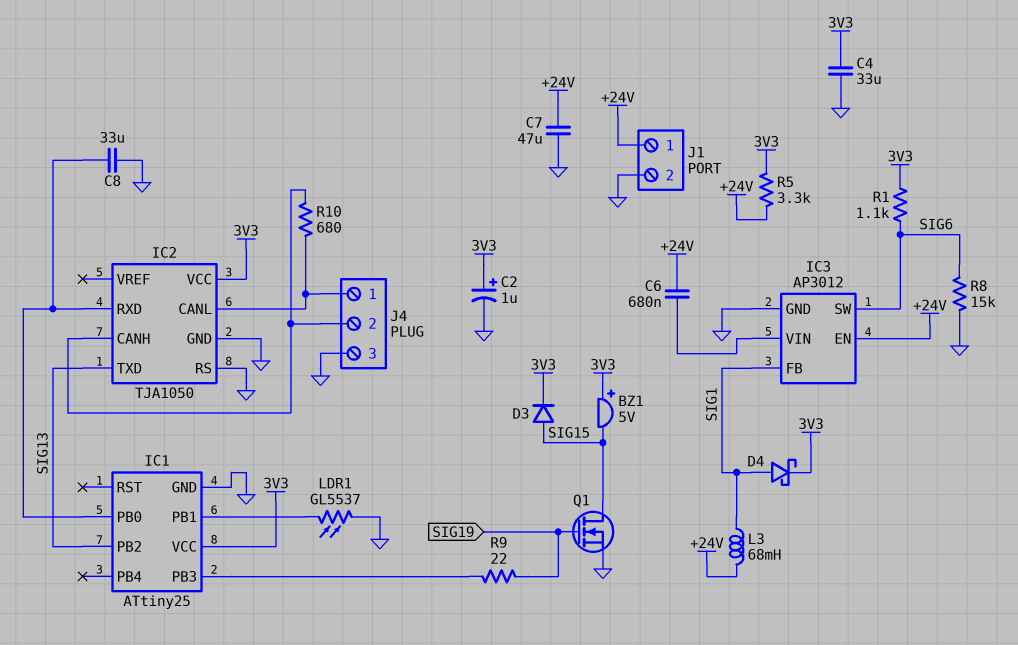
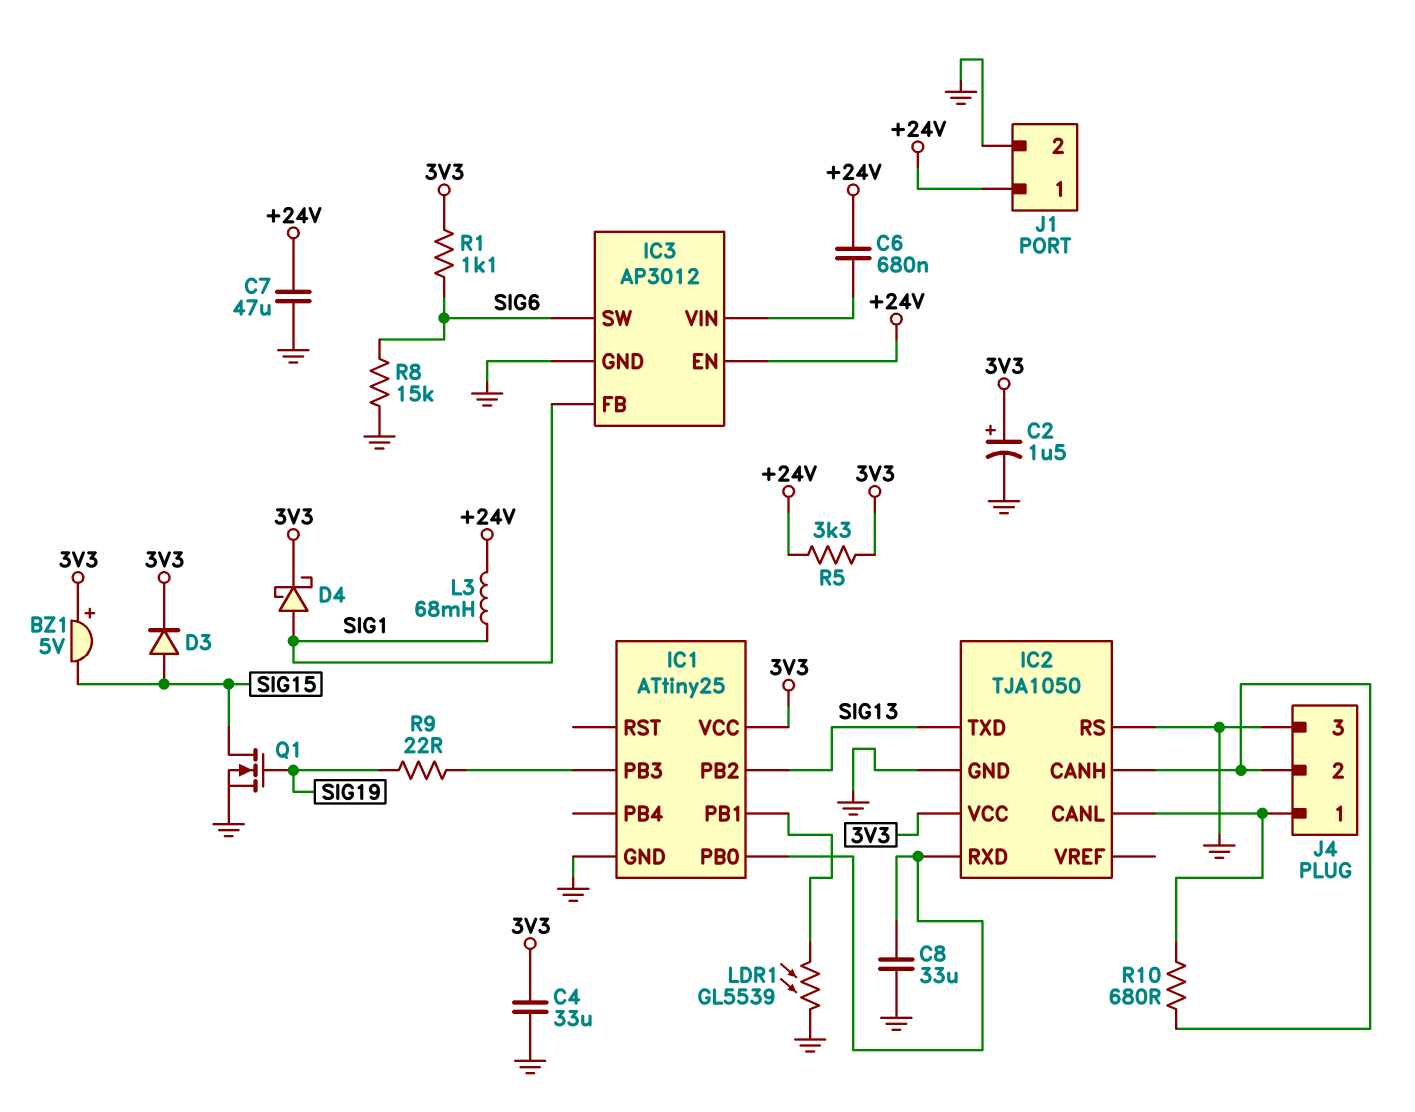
C2: 1uF (plus 3V3, minus GND) -> 1.5uF (plus 3V3, minus GND)
LDR1: GL5537 (GND, IC1/PB1) -> GL5539 (GND, IC1/PB1)

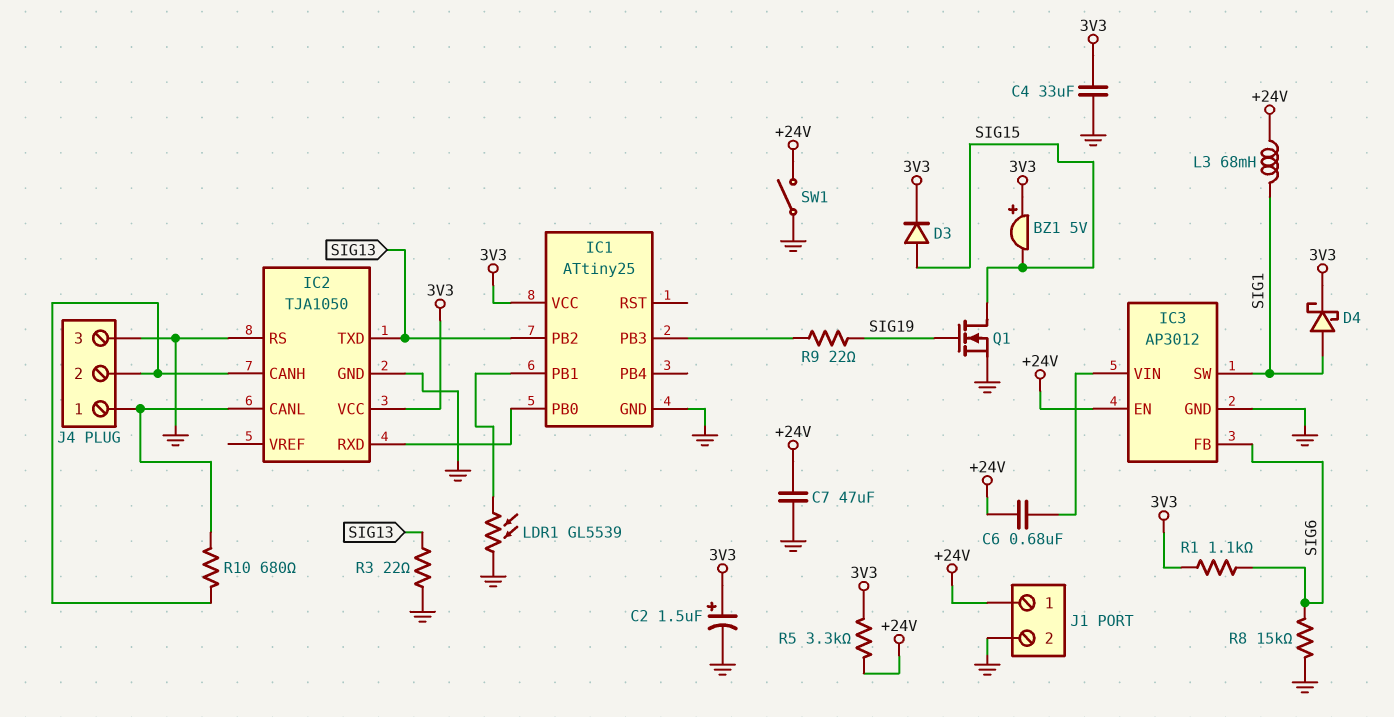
C8: 33uF (GND, IC1/PB0) -> none
IC3 pin FB: SIG1 -> SIG6
IC3 pin SW: SIG6 -> SIG1
R3: none -> 22 (GND, SIG13)
SW1: none -> switch (+24V, GND)

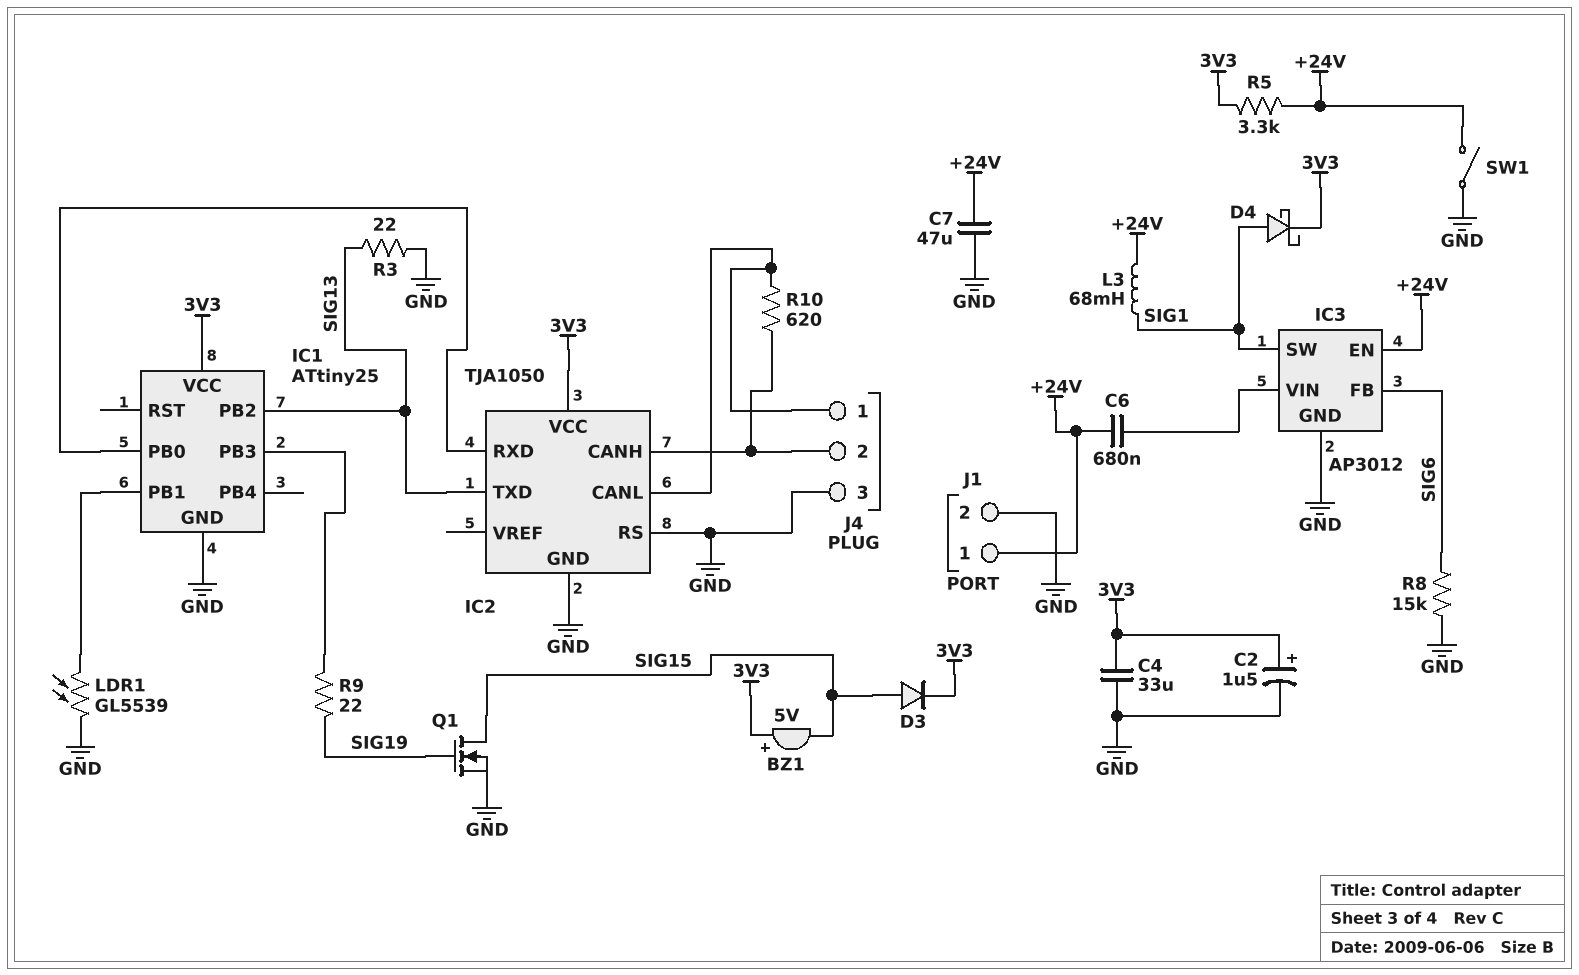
R1: 1.1k (3V3, SIG6) -> none
R10: 680 (IC2/CANH, IC2/CANL) -> 620 (IC2/CANH, IC2/CANL)

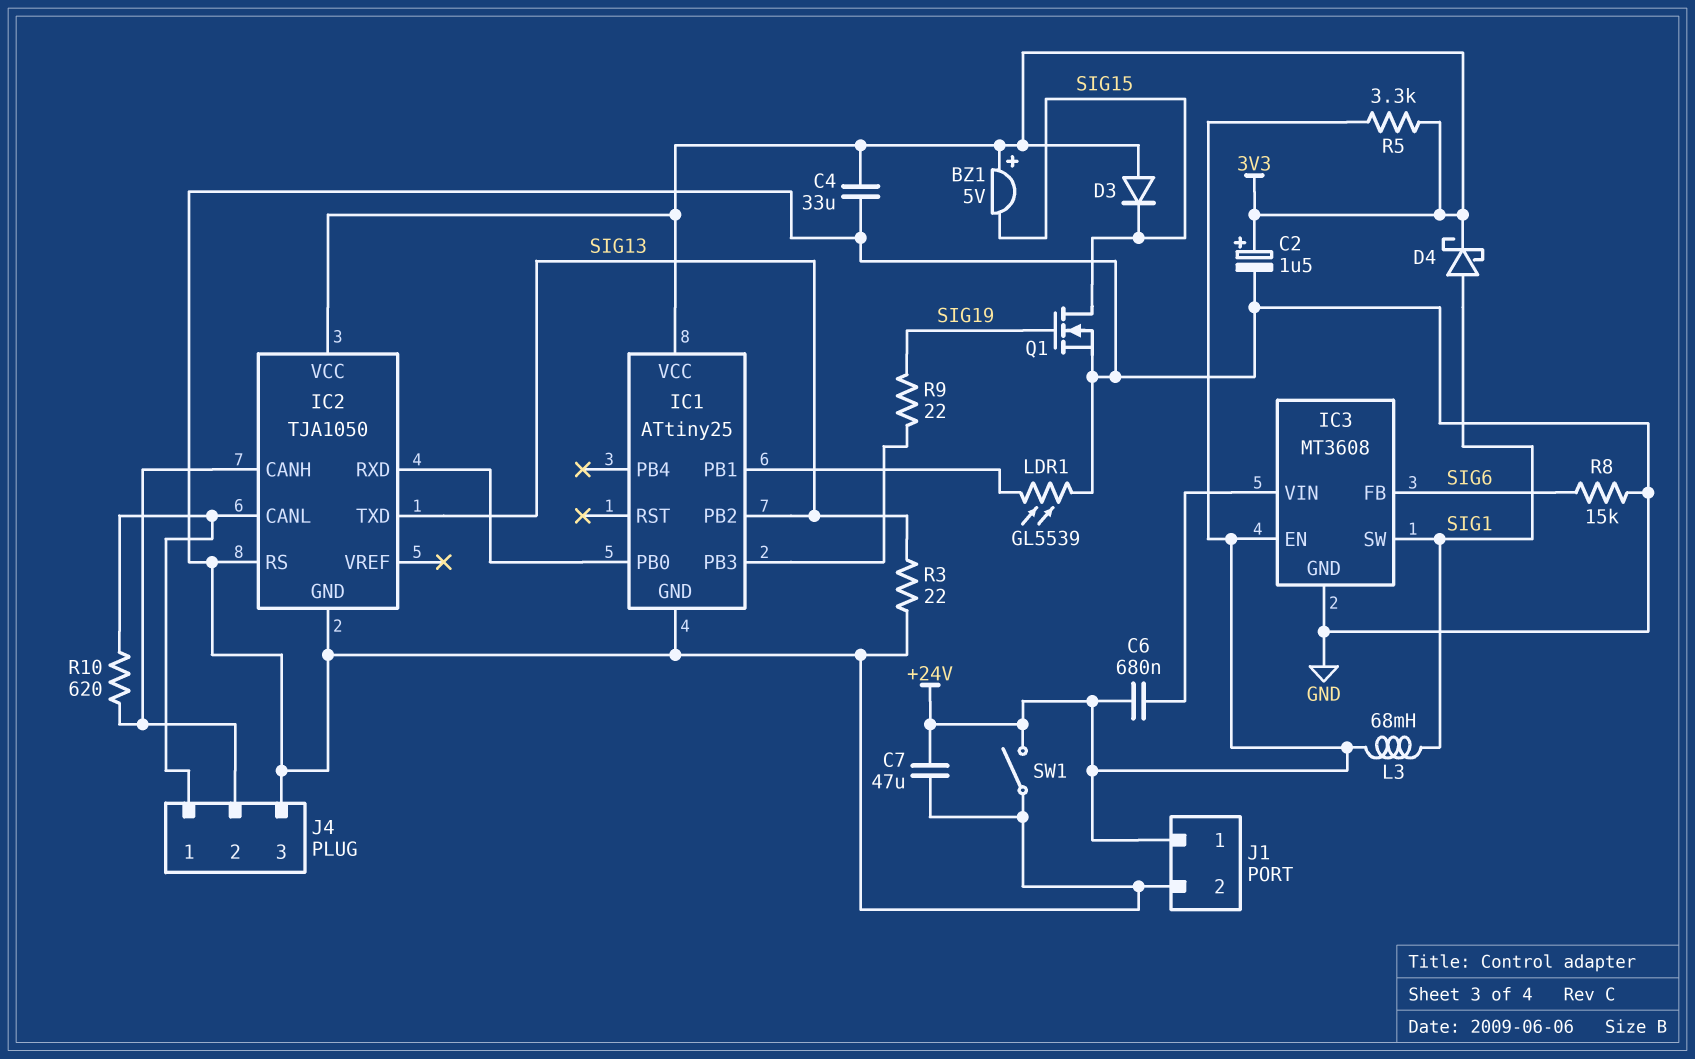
D3: diode (A SIG15, K 3V3) -> diode (A 3V3, K SIG15)
IC3: AP3012 -> MT3608

